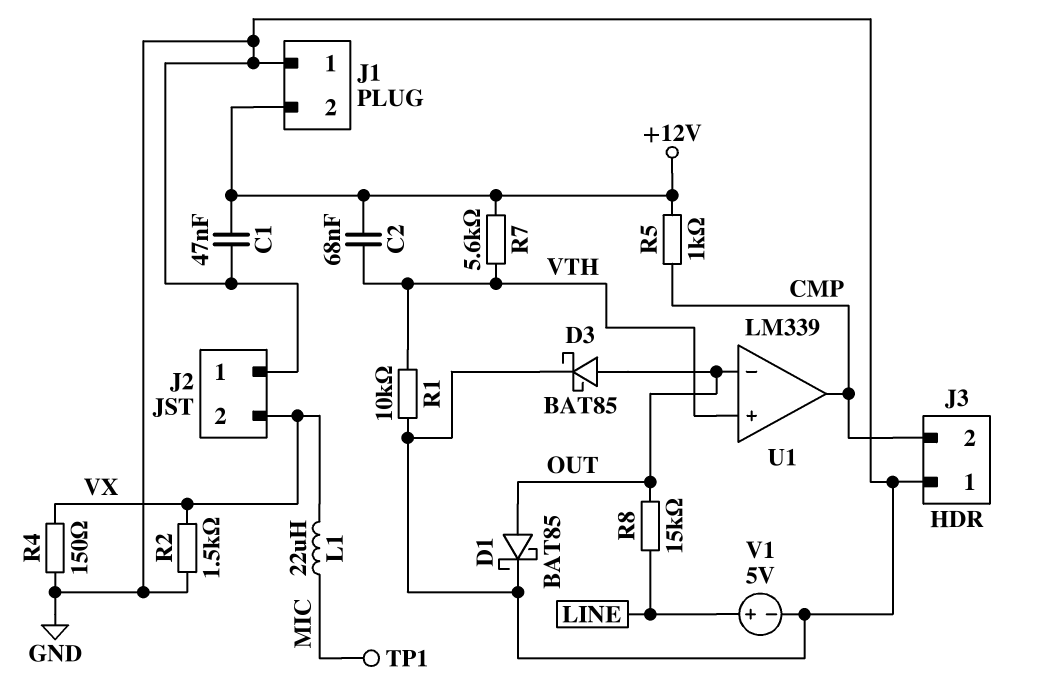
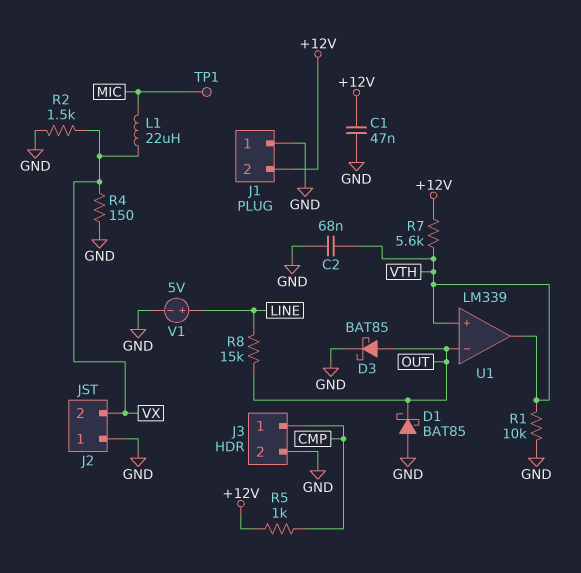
C2: 68nF (+12V, VTH) -> 68nF (GND, VTH)
D1: schottky BAT85 (A OUT, K GND) -> schottky BAT85 (A GND, K OUT)
J3 pin 1: GND -> CMP
J3 pin 2: CMP -> GND
U1 pin out: CMP -> VTH

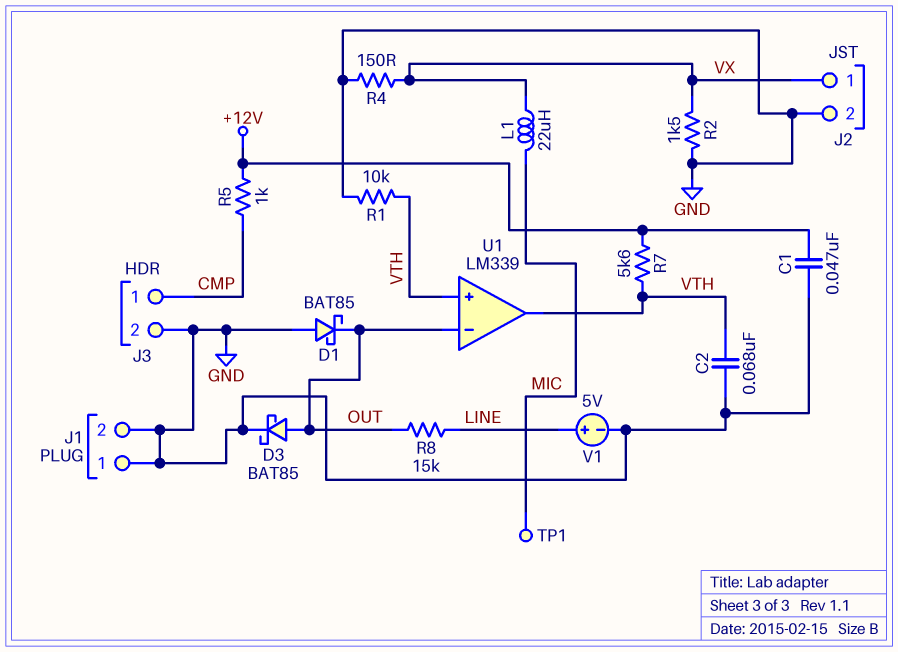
J1 pin 2: +12V -> GND
J2 pin 1: GND -> VX
J2 pin 2: VX -> GND

